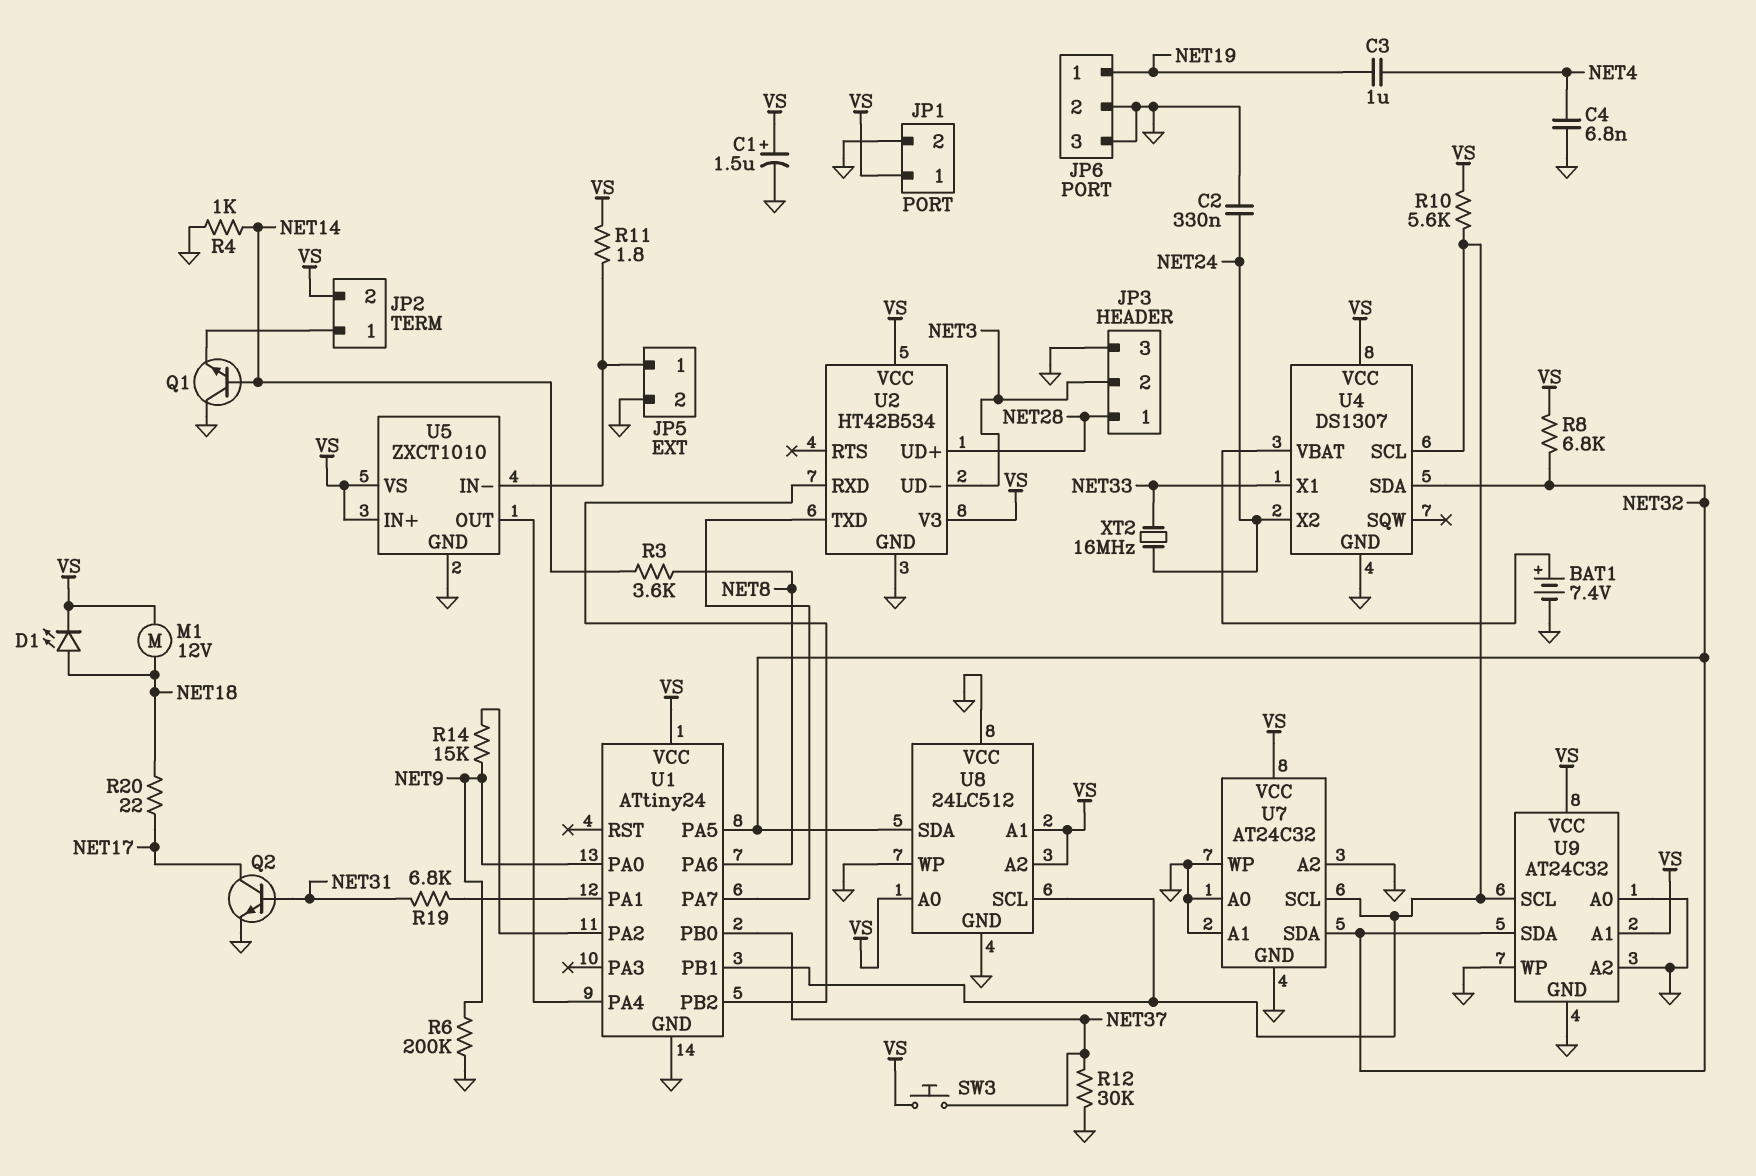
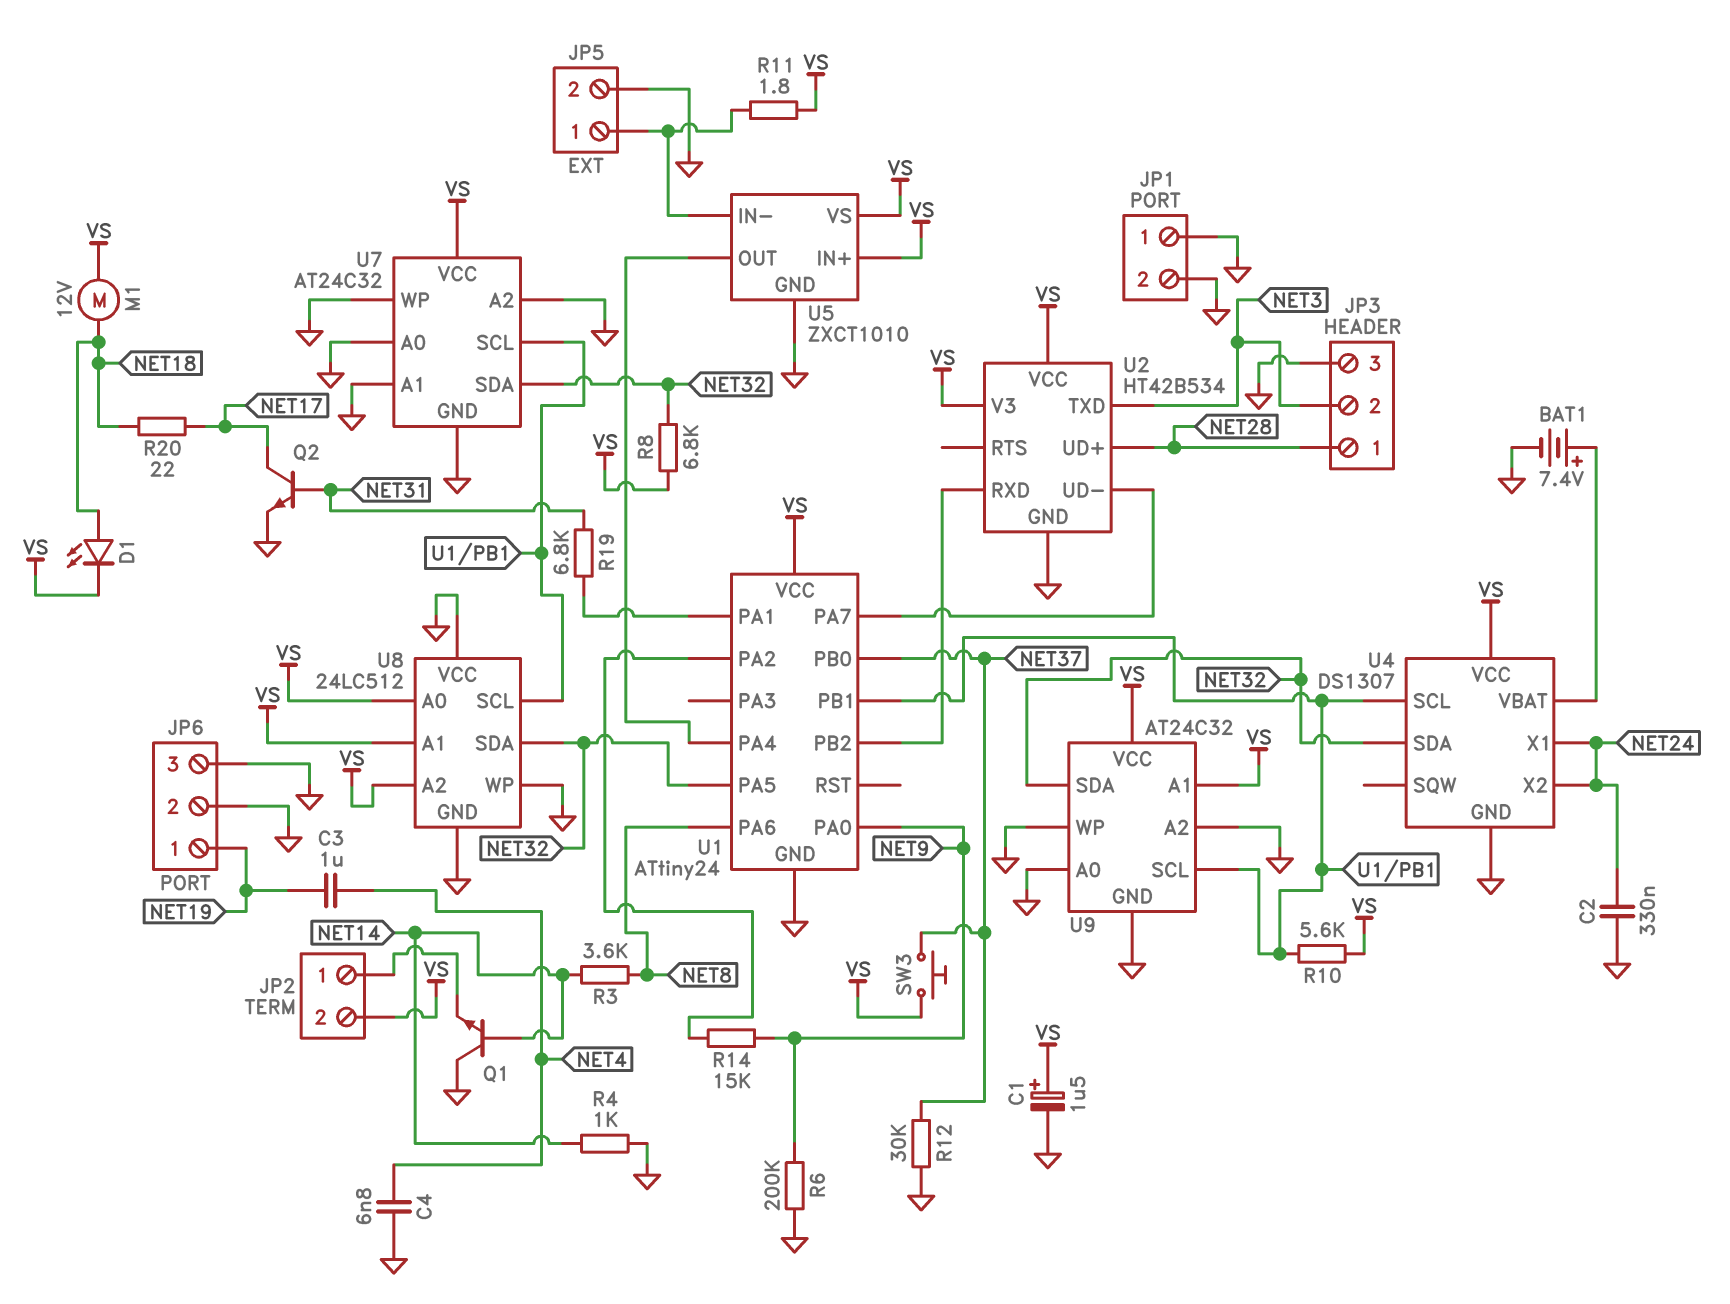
JP1 pin 1: VS -> GND
U2 pin TXD: U1/PA7 -> NET3
U2 pin UD-: NET3 -> U1/PA7
U4 pin X1: NET33 -> NET24
XT2: 16MHz (NET24, NET33) -> none

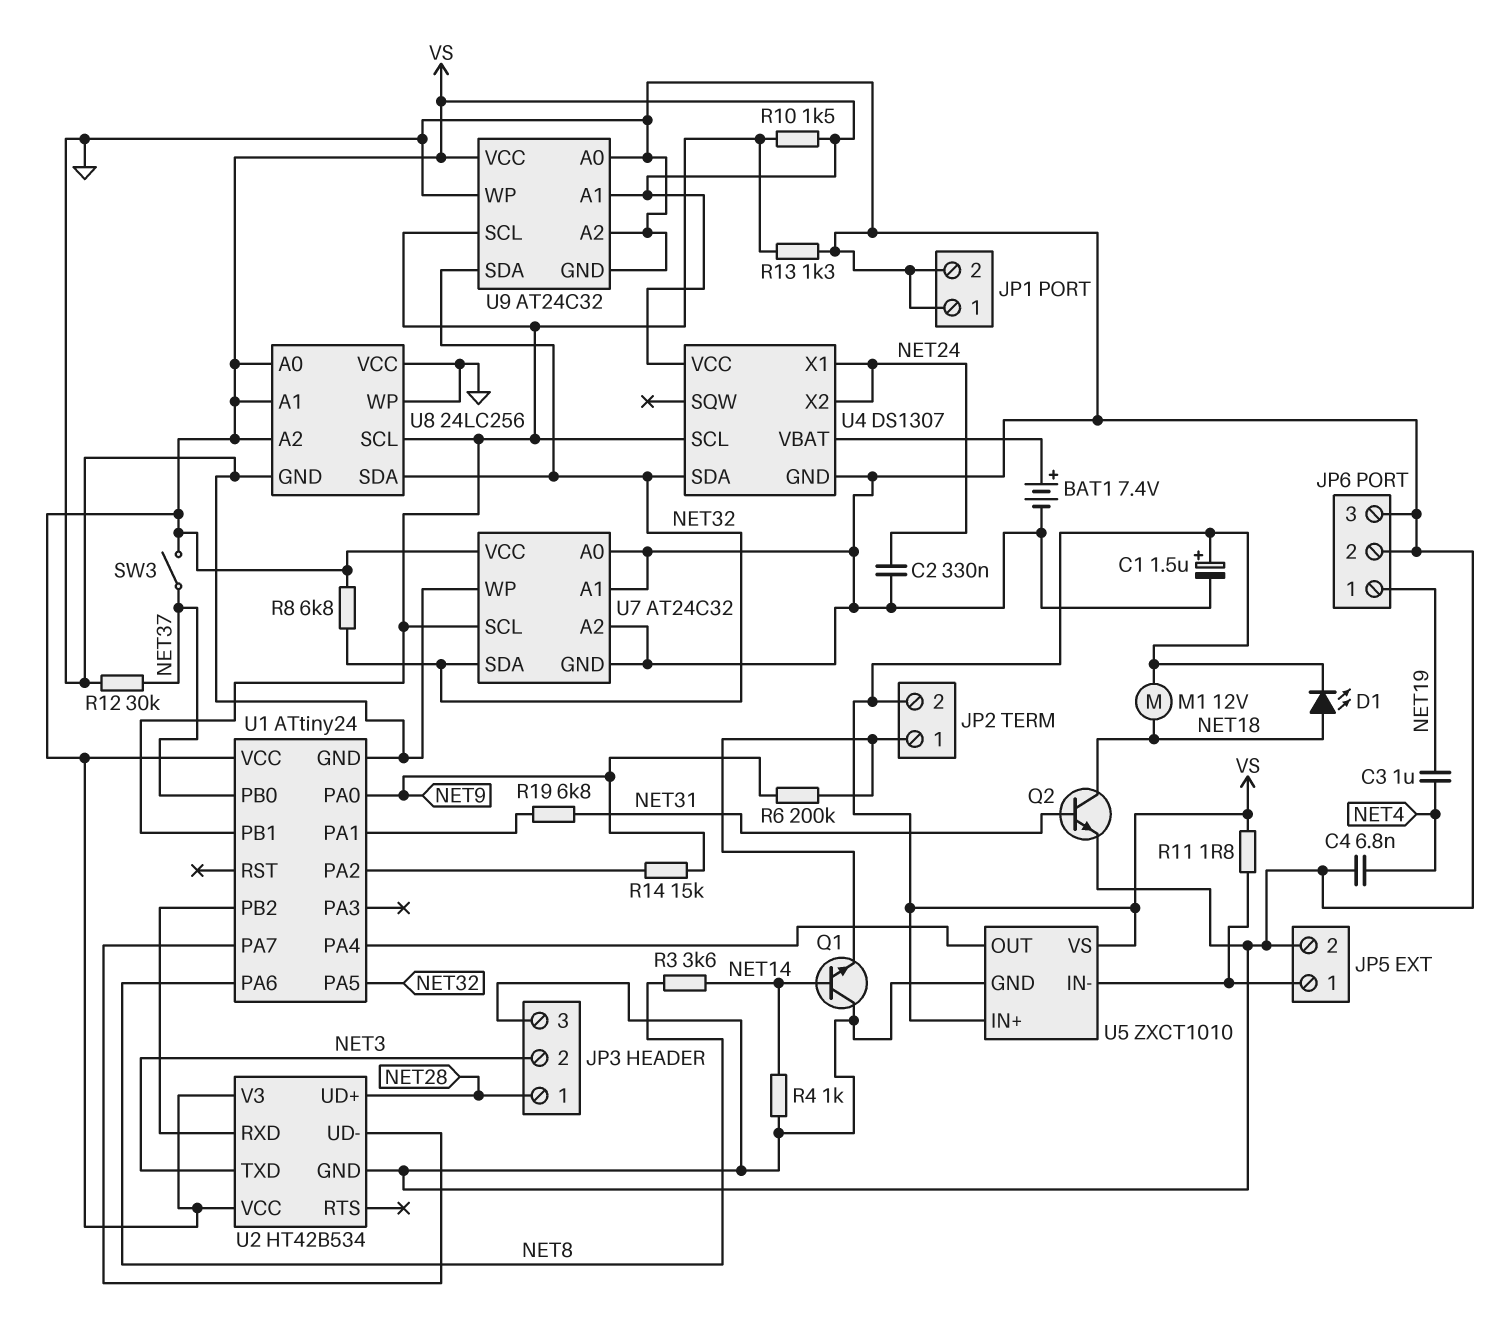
Q2: NPN (B NET31, C NET17, E GND) -> NPN (B NET31, C NET18, E GND)
R6: 200k (GND, NET9) -> 200k (JP2/1, NET9)
R10: 5.6k (U1/PB1, VS) -> 1.5k (U1/PB1, VS)
R13: none -> 1.3k (GND, U1/PB1)
R20: 22 (NET17, NET18) -> none
SW3: button (NET37, VS) -> switch (NET37, VS)
U8: 24LC512 -> 24LC256

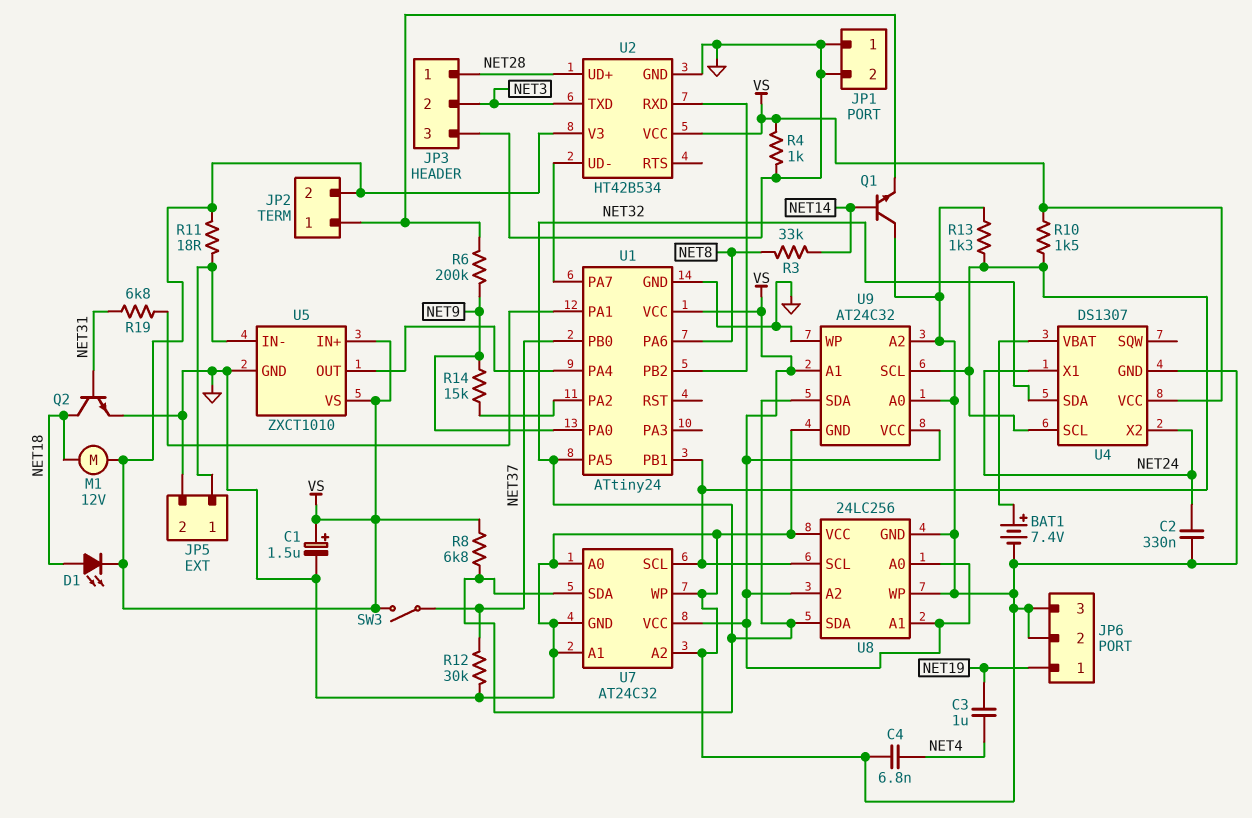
R3: 3.6k (NET8, NET14) -> 33k (NET8, NET14)
R4: 1k (GND, NET14) -> 1k (GND, VS)
R11: 1.8 (JP5/1, VS) -> 18 (JP5/1, VS)

